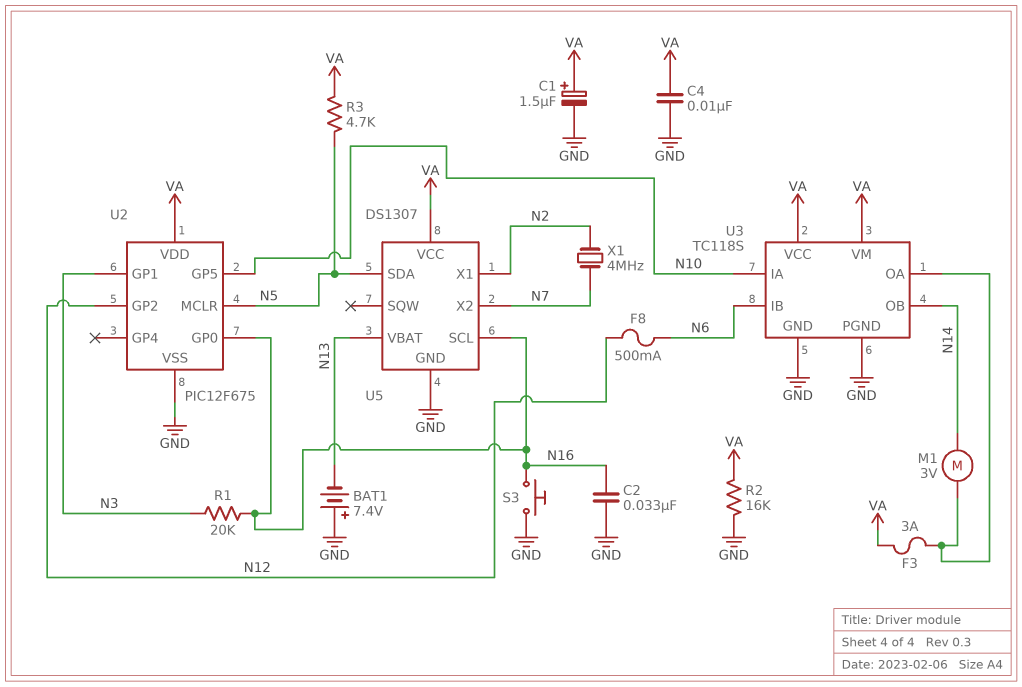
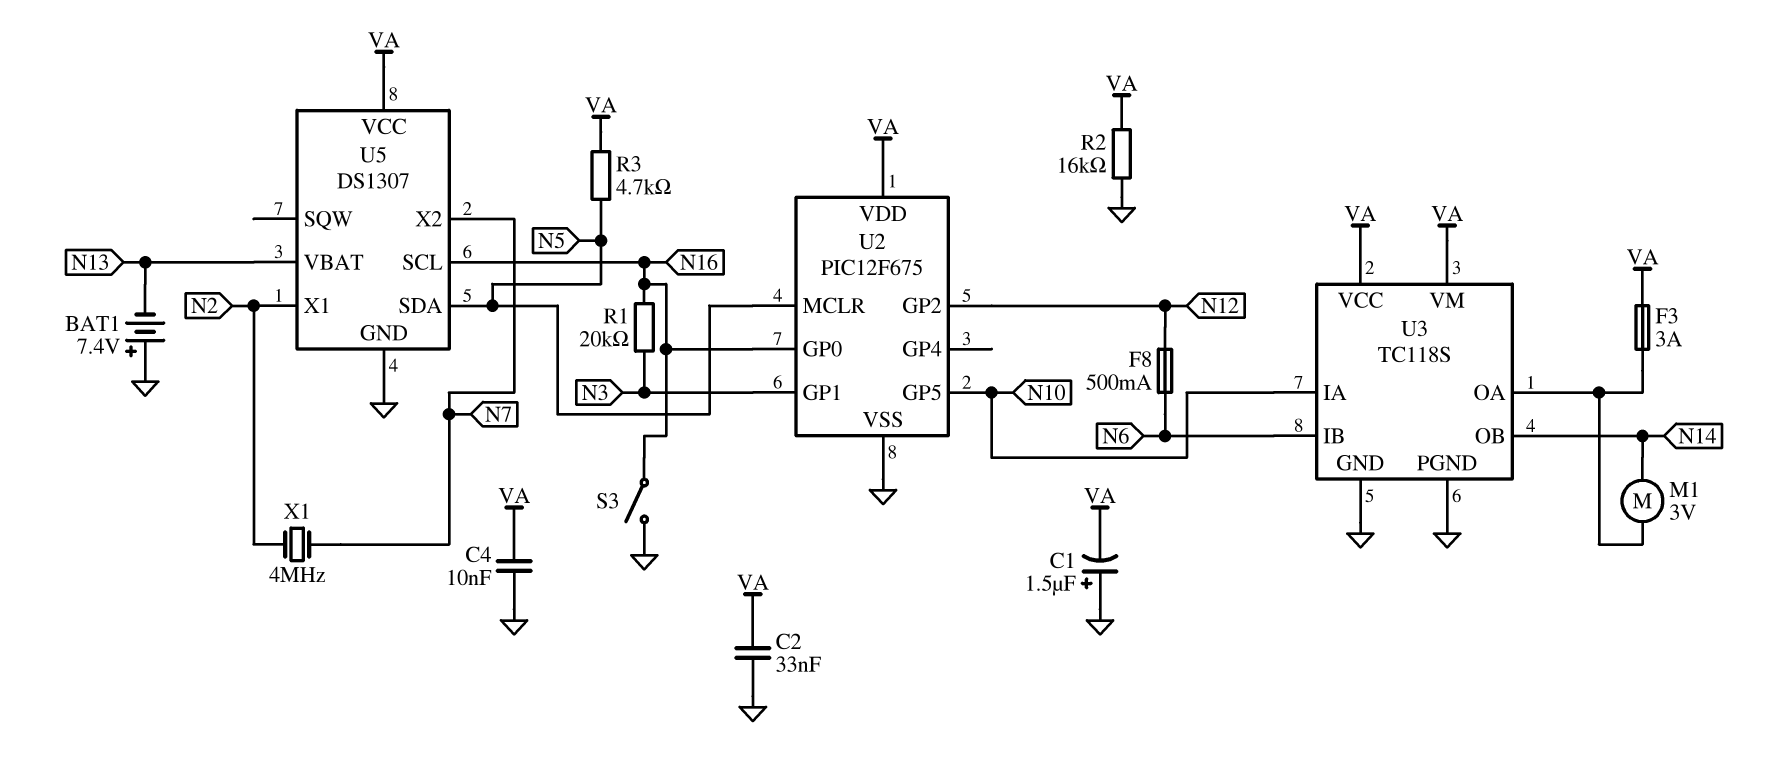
C1: 1.5uF (plus VA, minus GND) -> 1.5uF (plus GND, minus VA)
C2: 33nF (GND, N16) -> 33nF (GND, VA)
S3: button (GND, N16) -> switch (GND, N16)

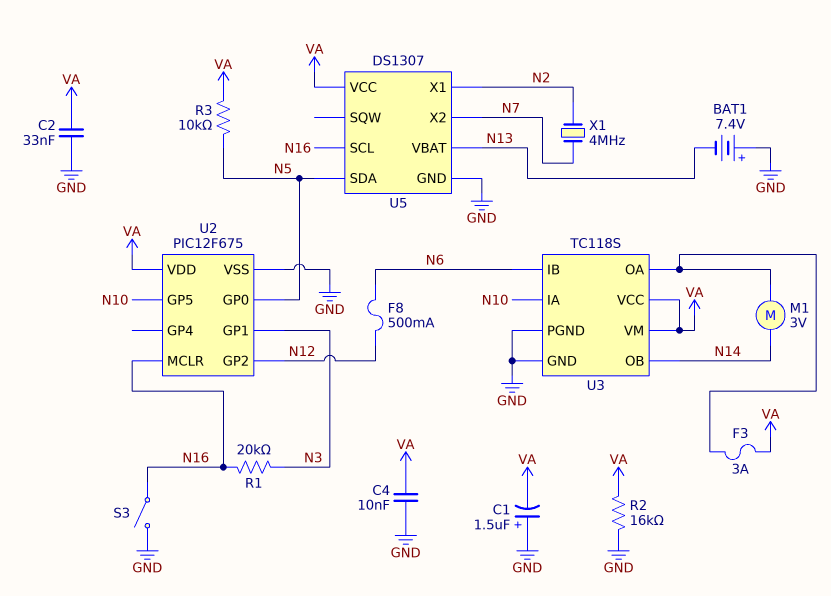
R3: 4.7k (N5, VA) -> 10k (N5, VA)
U2 pin GP0: N16 -> N5
U2 pin MCLR: N5 -> N16

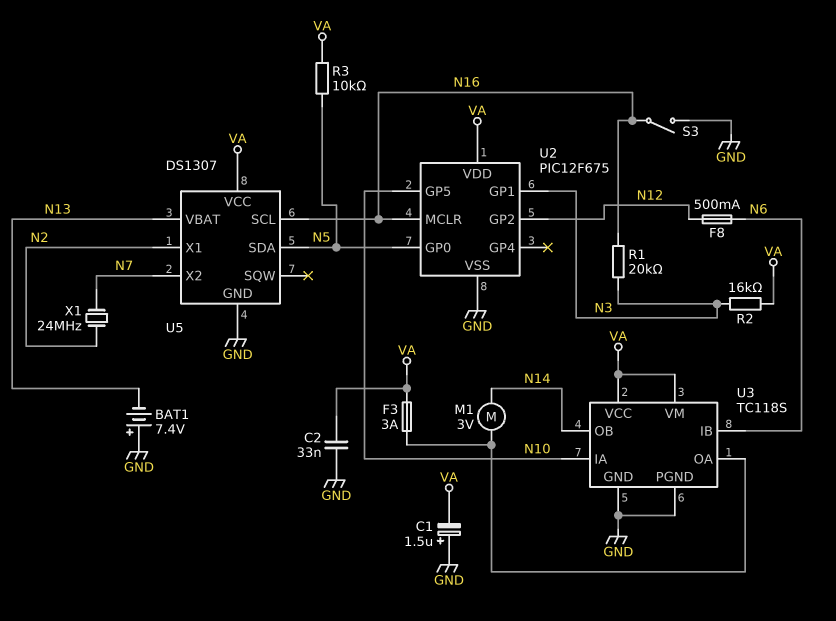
C4: 10nF (GND, VA) -> none
R2: 16k (GND, VA) -> 16k (N3, VA)
X1: 4MHz (N2, N7) -> 24MHz (N2, N7)

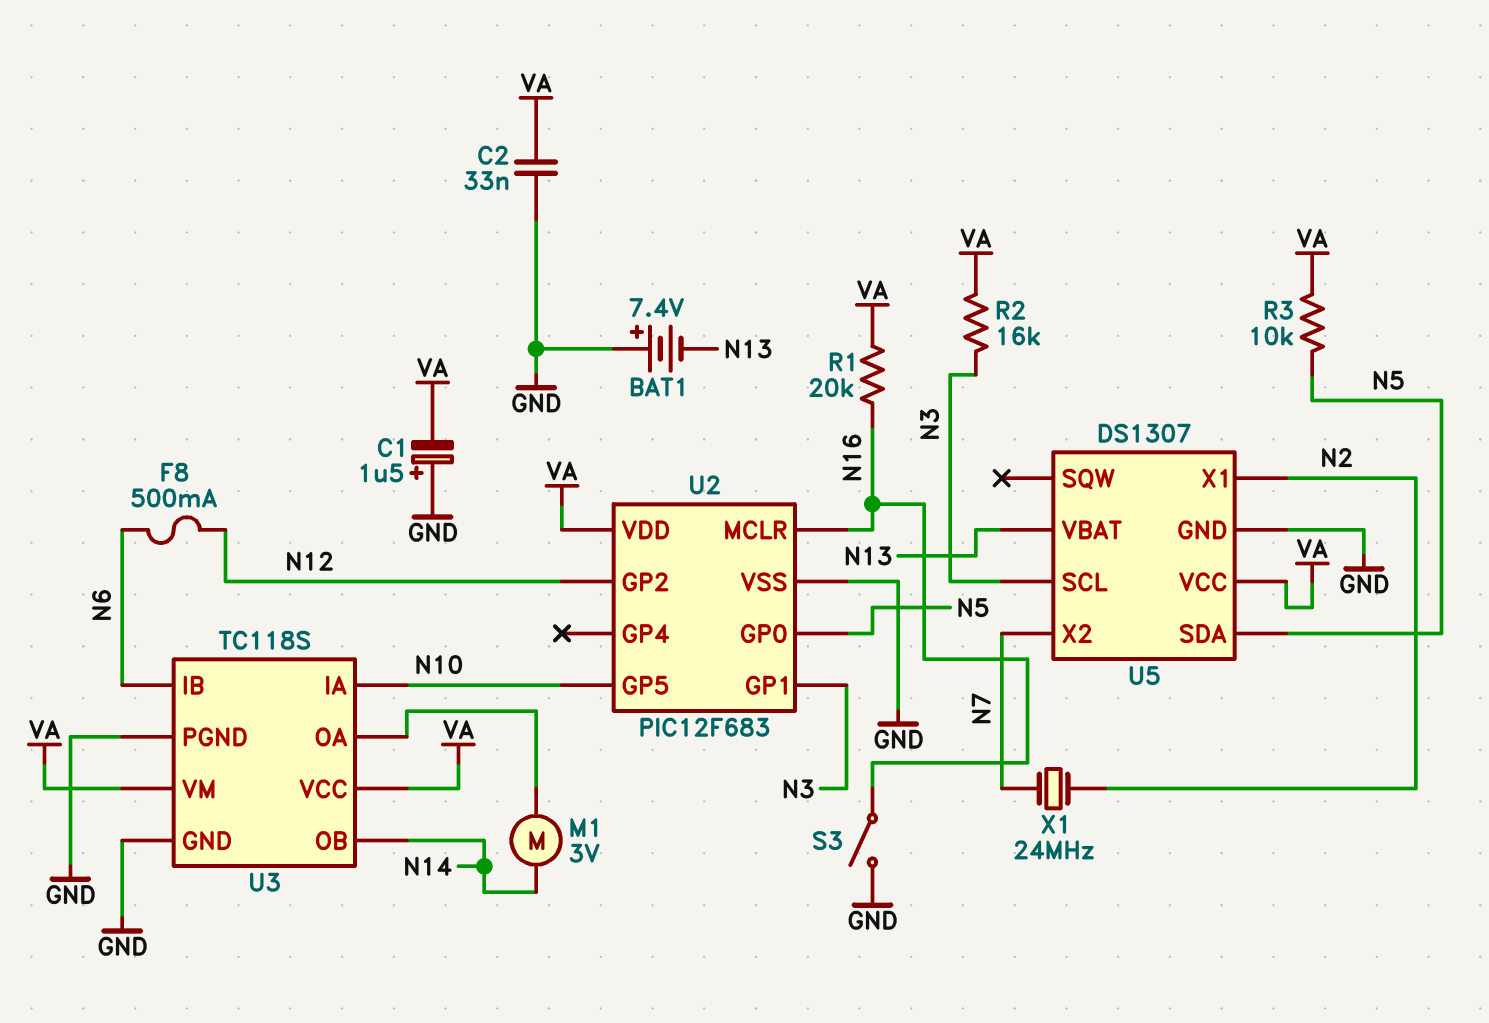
F3: 3A (U3/OA, VA) -> none
R1: 20k (N3, N16) -> 20k (N16, VA)
U2: PIC12F675 -> PIC12F683
U5 pin SCL: N16 -> N3

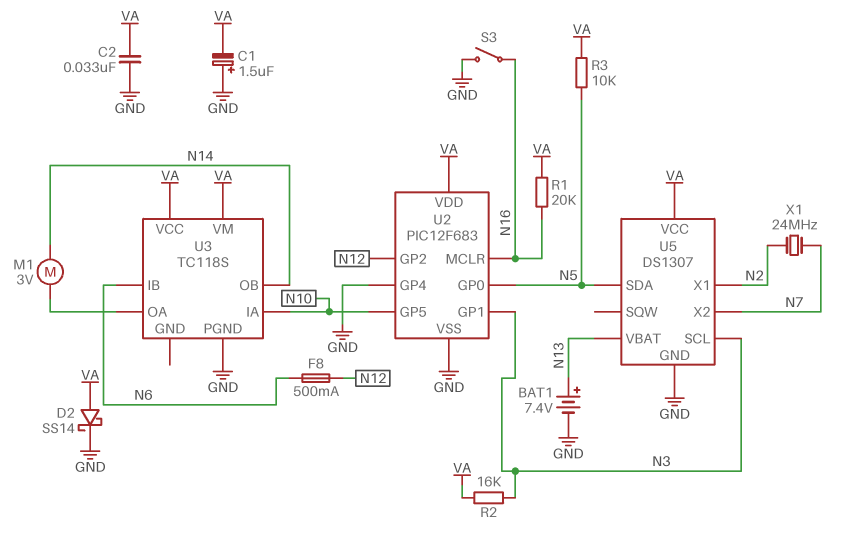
BAT1: 7.4V (plus GND, minus N13) -> 7.4V (plus N13, minus GND)
D2: none -> schottky SS14 (A VA, K GND)
U2 pin GP4: none -> GND
U3 pin GND: GND -> none

